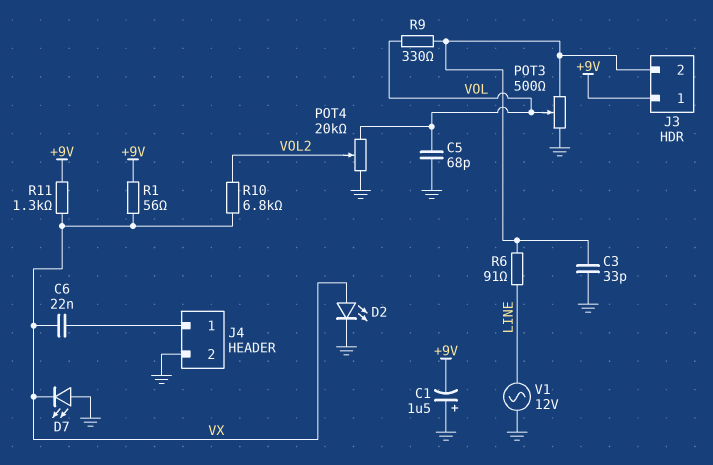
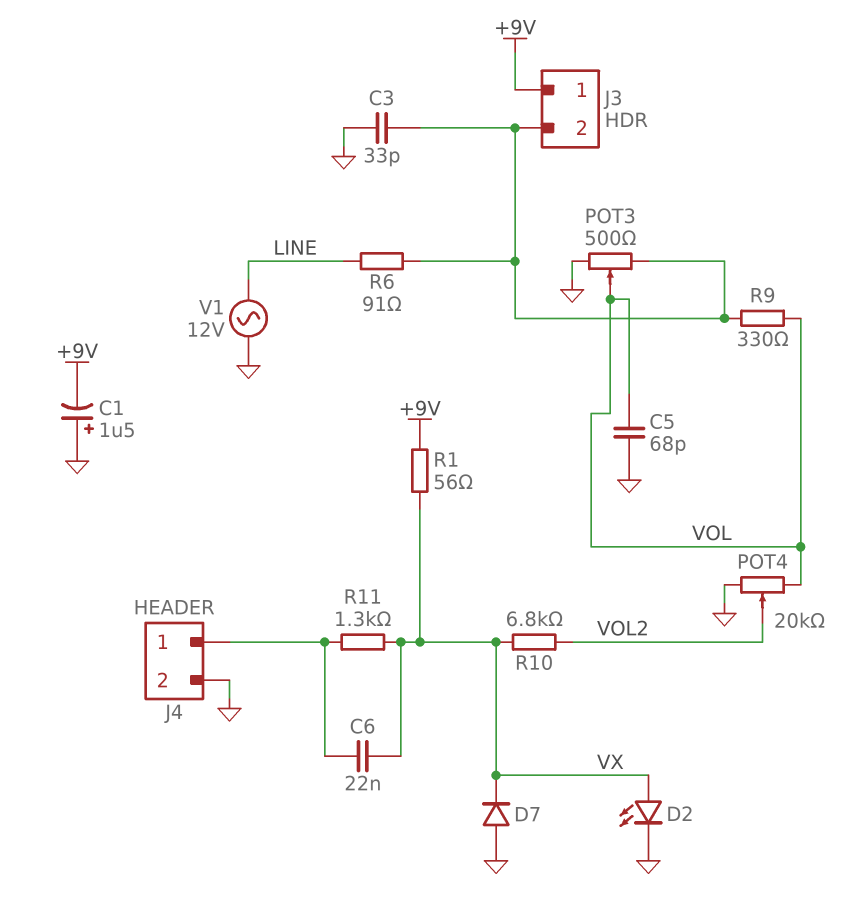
D7: LED (A GND, K VX) -> diode (A GND, K VX)
R11: 1.3k (+9V, VX) -> 1.3k (J4/1, VX)

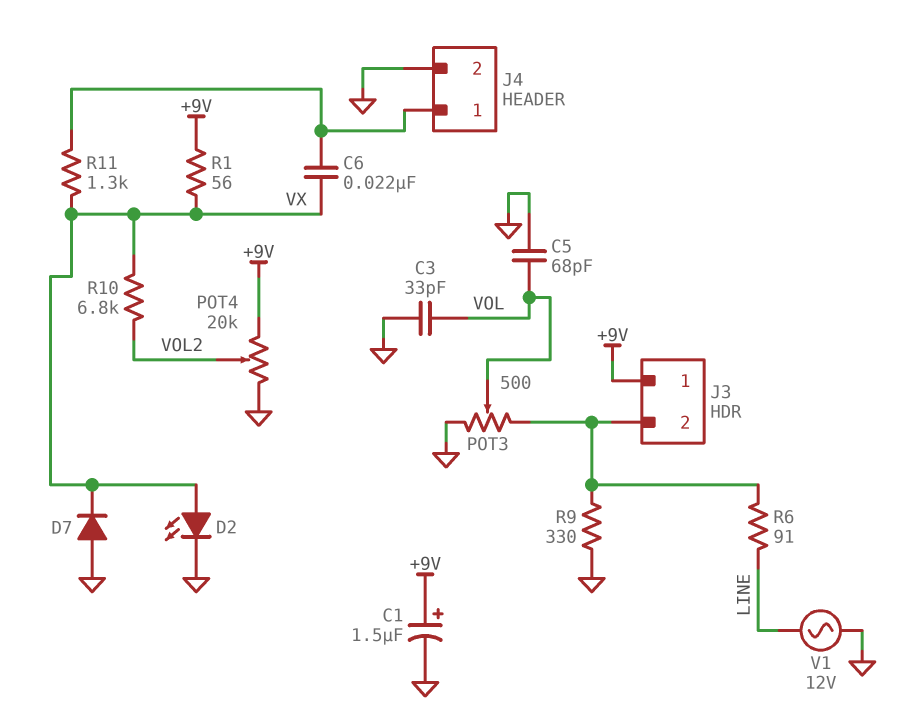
C1: 1.5uF (plus GND, minus +9V) -> 1.5uF (plus +9V, minus GND)
C3: 33pF (GND, J3/2) -> 33pF (GND, VOL)
POT4: 20k (GND, VOL, wiper VOL2) -> 20k (+9V, GND, wiper VOL2)
R9: 330 (J3/2, VOL) -> 330 (GND, J3/2)

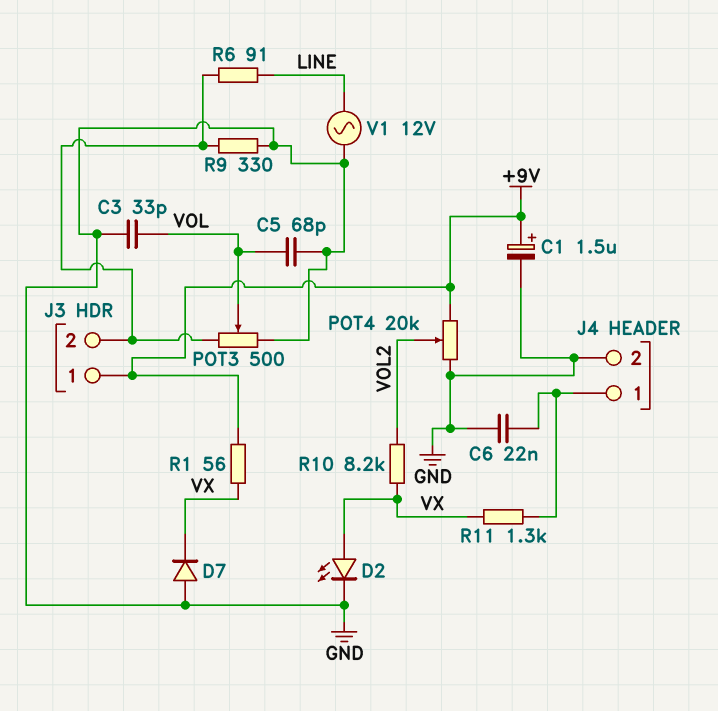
C6: 22nF (J4/1, VX) -> 22nF (GND, J4/1)
R10: 6.8k (VOL2, VX) -> 8.2k (VOL2, VX)

